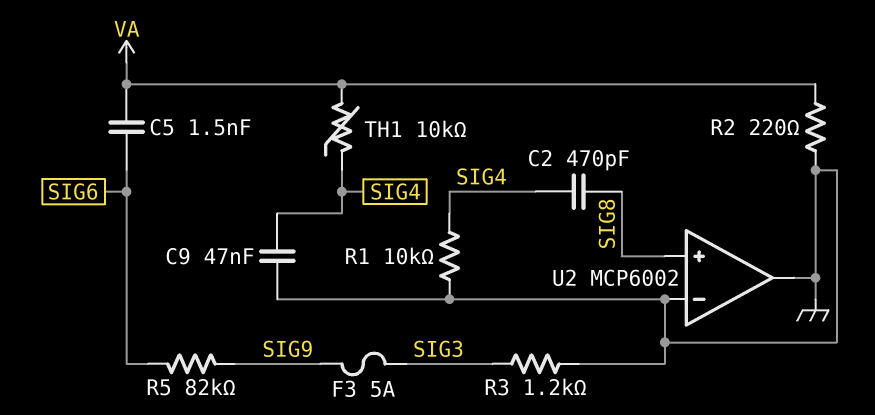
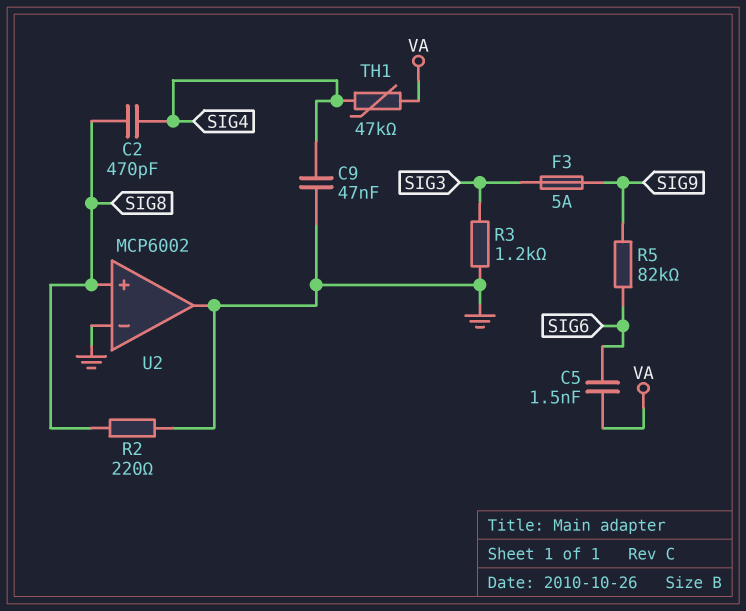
R1: 10k (GND, SIG4) -> none
R2: 220 (GND, VA) -> 220 (GND, SIG8)
TH1: 10k (SIG4, VA) -> 47k (SIG4, VA)

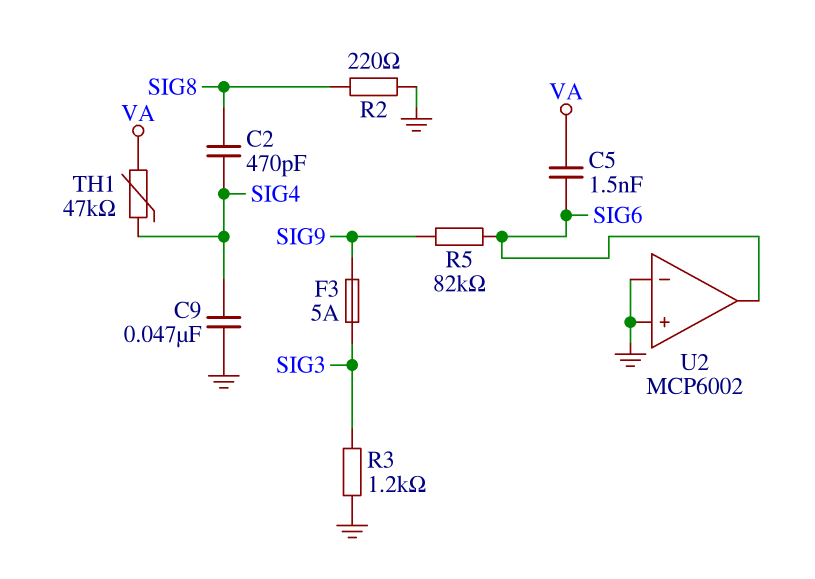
U2 pin in+: SIG8 -> GND
U2 pin out: GND -> SIG6

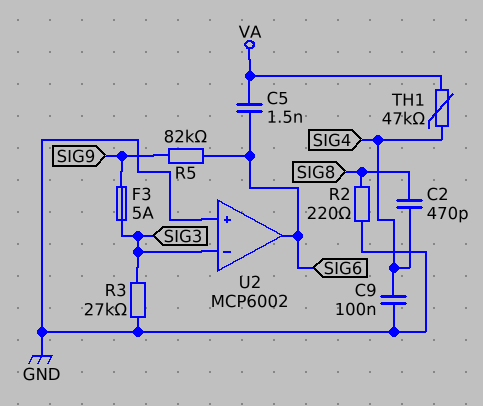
C9: 47nF (GND, SIG4) -> 100nF (GND, SIG4)
R3: 1.2k (GND, SIG3) -> 27k (GND, SIG3)
U2 pin in-: GND -> SIG3

